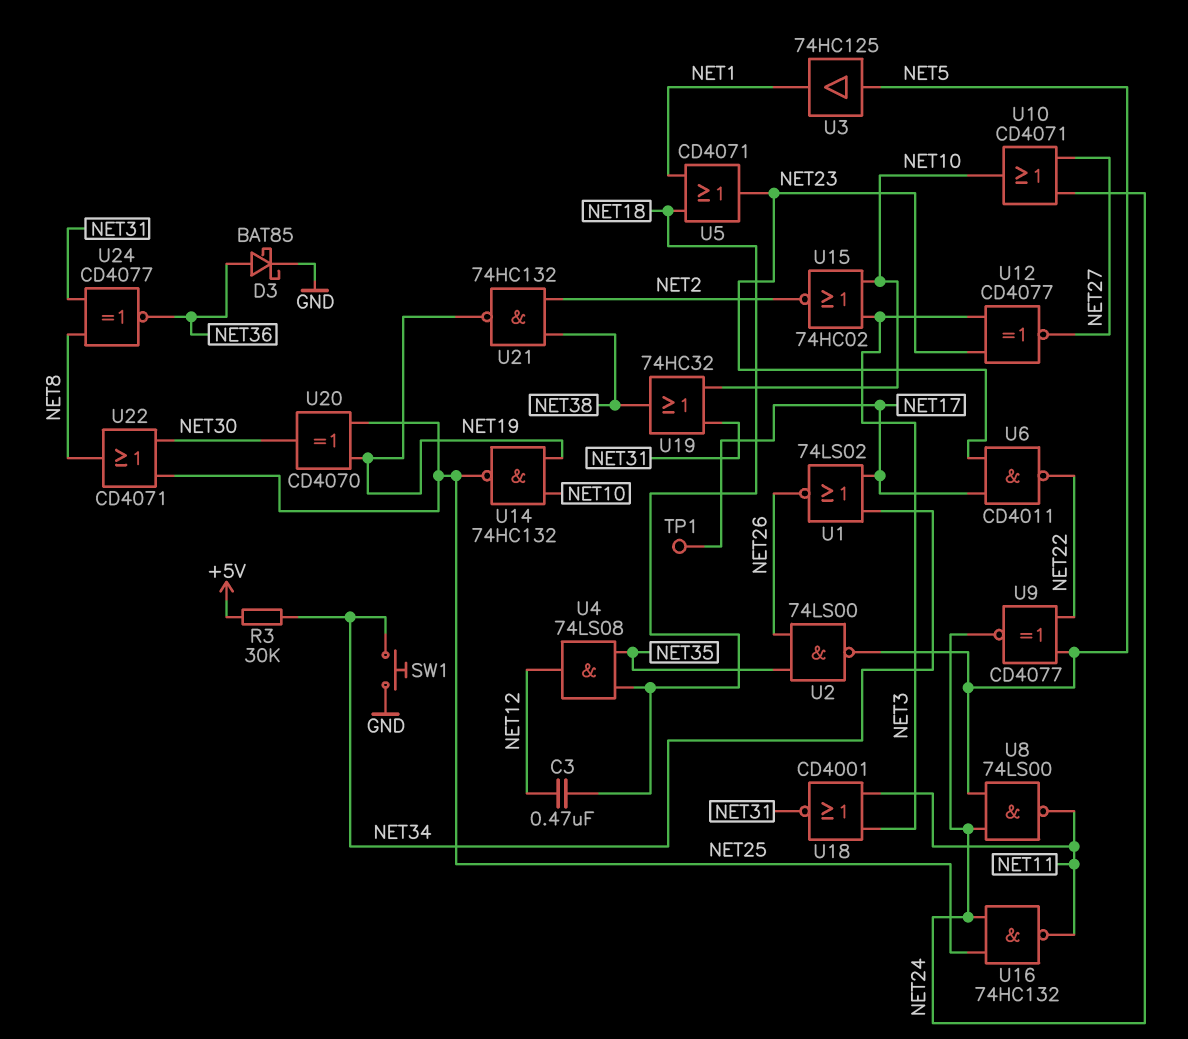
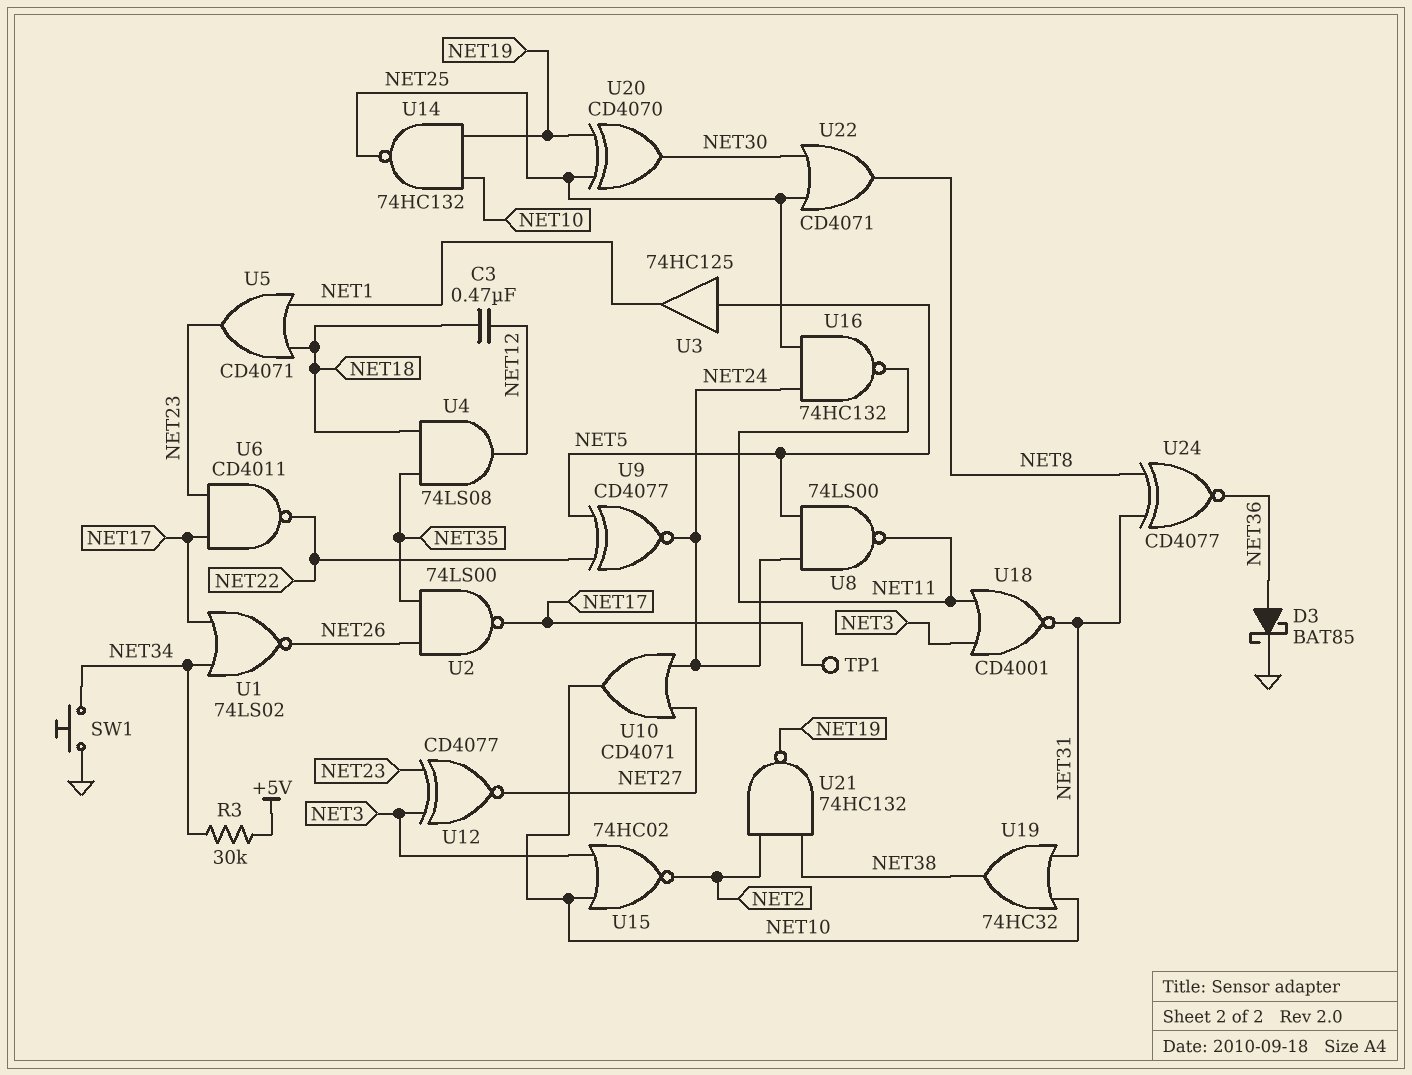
U2: NAND 74LS00 (in NET26, in NET35, out NET5) -> NAND 74LS00 (in NET26, in NET35, out NET17)

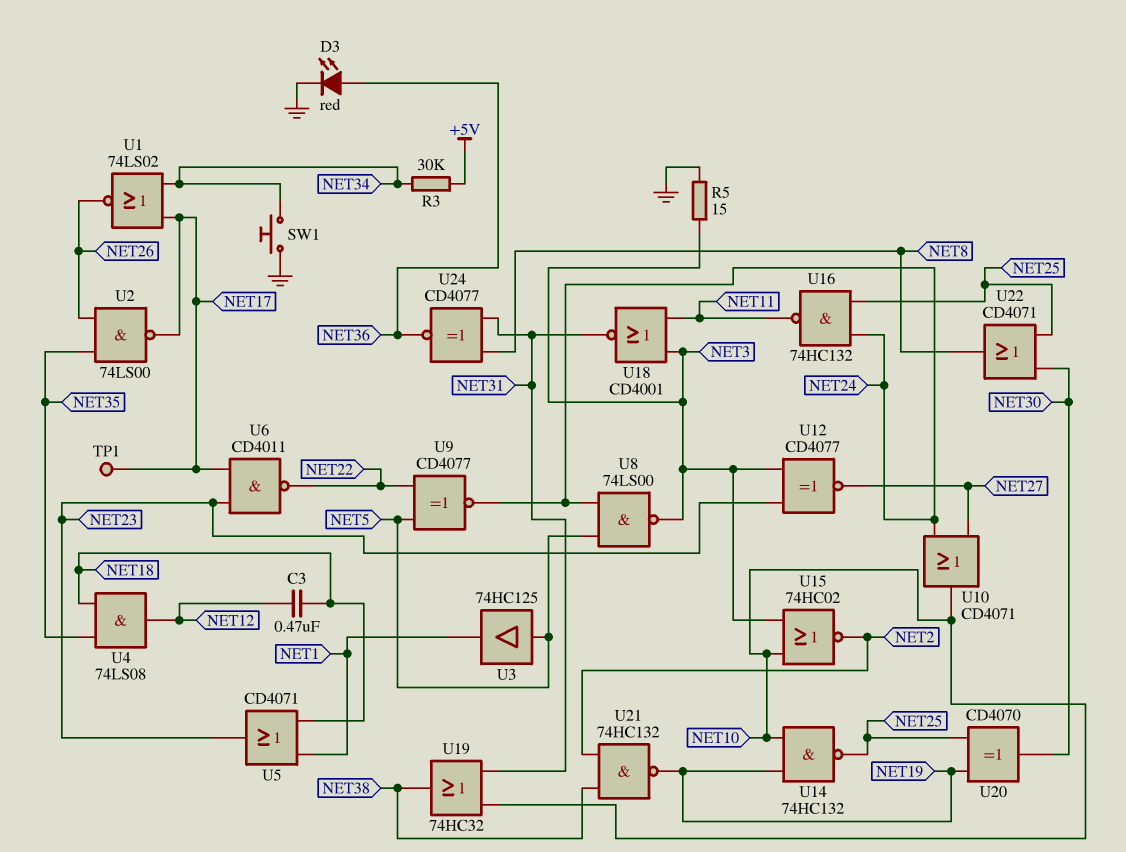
D3: schottky BAT85 (A NET36, K GND) -> LED red (A NET36, K GND)
R5: none -> 15 (GND, NET3)
U8: NAND 74LS00 (in NET5, in NET24, out NET11) -> NAND 74LS00 (in NET5, in NET24, out NET3)

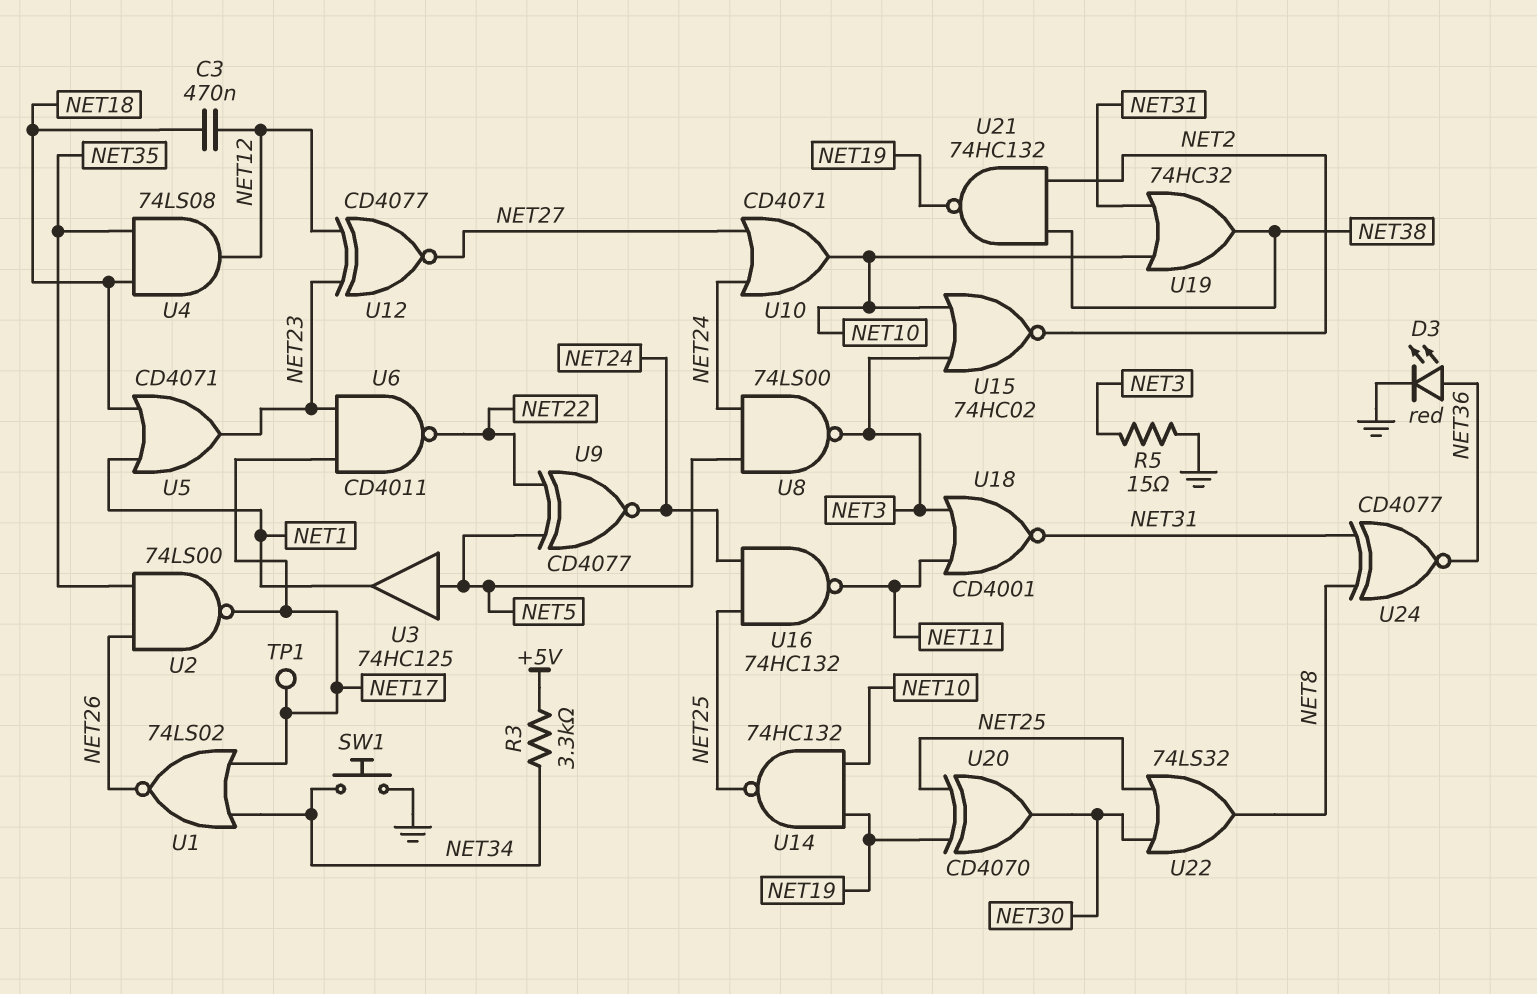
R3: 30k (+5V, NET34) -> 3.3k (+5V, NET34)
U12: XNOR CD4077 (in NET3, in NET23, out NET27) -> XNOR CD4077 (in NET12, in NET23, out NET27)
U22: OR CD4071 (in NET25, in NET30, out NET8) -> OR 74LS32 (in NET25, in NET30, out NET8)

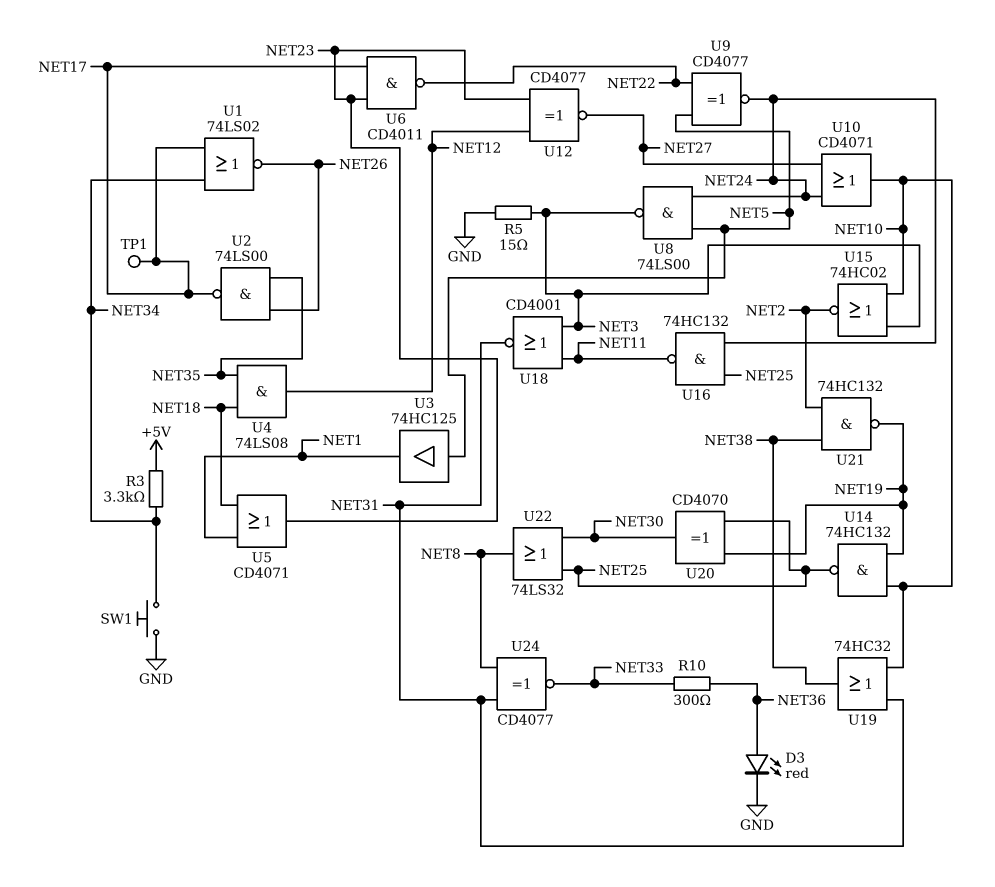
C3: 470nF (NET12, NET18) -> none
R10: none -> 300 (NET33, NET36)
U24: XNOR CD4077 (in NET8, in NET31, out NET36) -> XNOR CD4077 (in NET8, in NET31, out NET33)

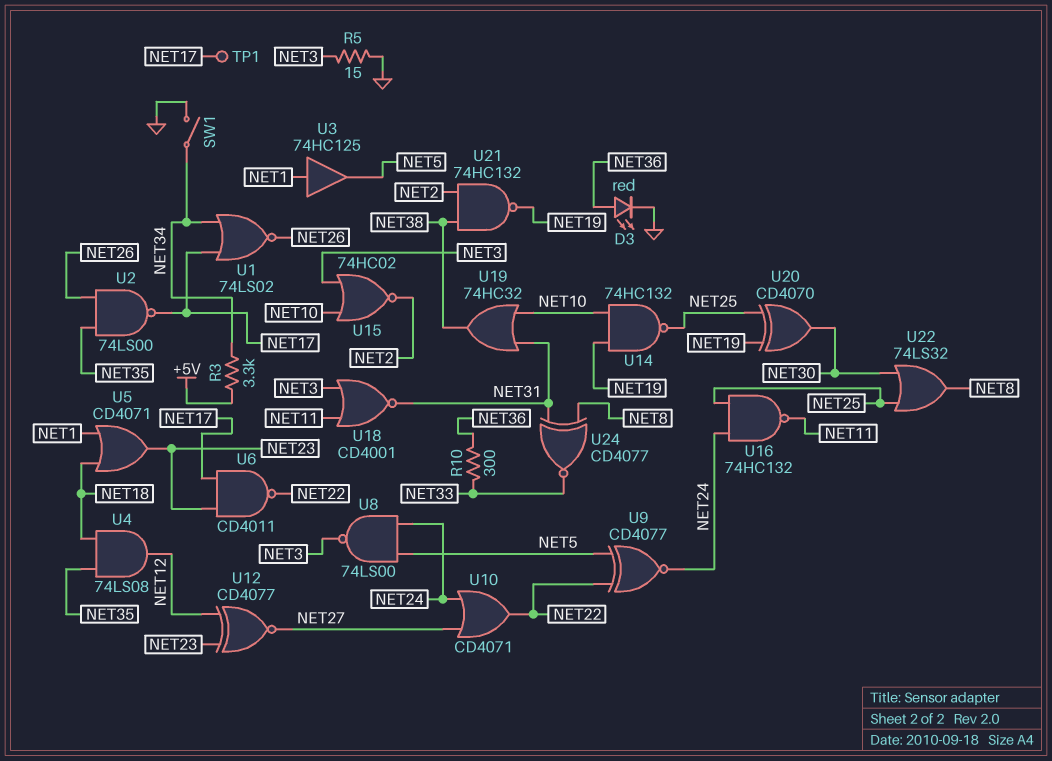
SW1: button (GND, NET34) -> switch (GND, NET34)
U3: buffer 74HC125 (in NET5, out NET1) -> buffer 74HC125 (in NET1, out NET5)
U10: OR CD4071 (in NET24, in NET27, out NET10) -> OR CD4071 (in NET24, in NET27, out NET22)

